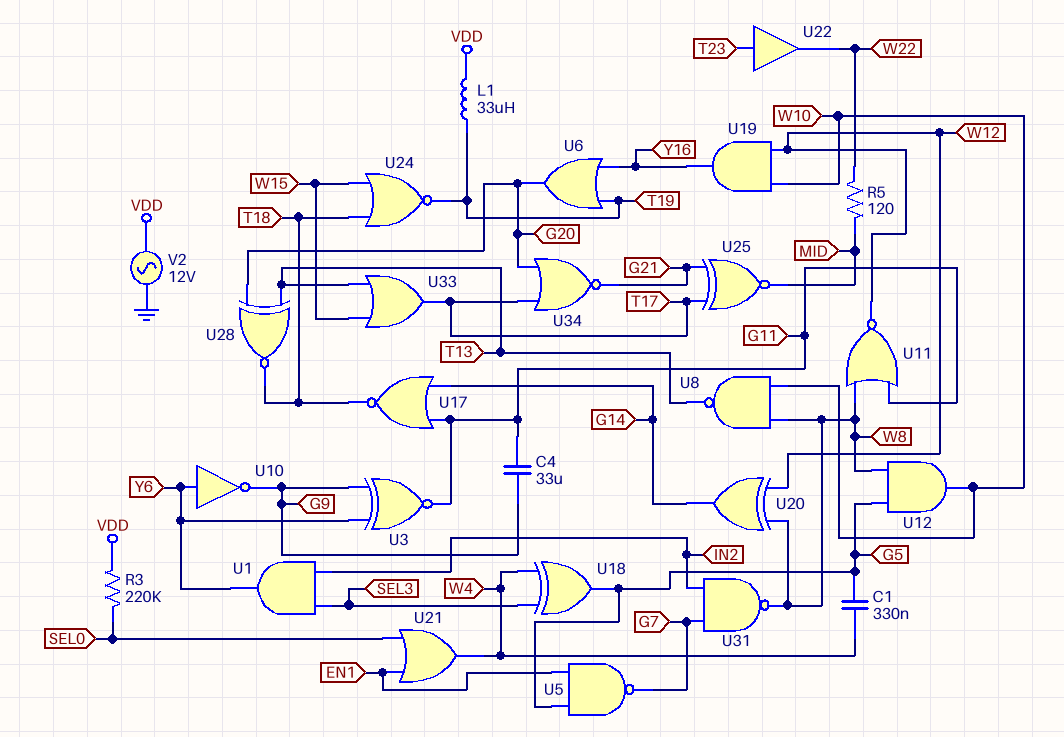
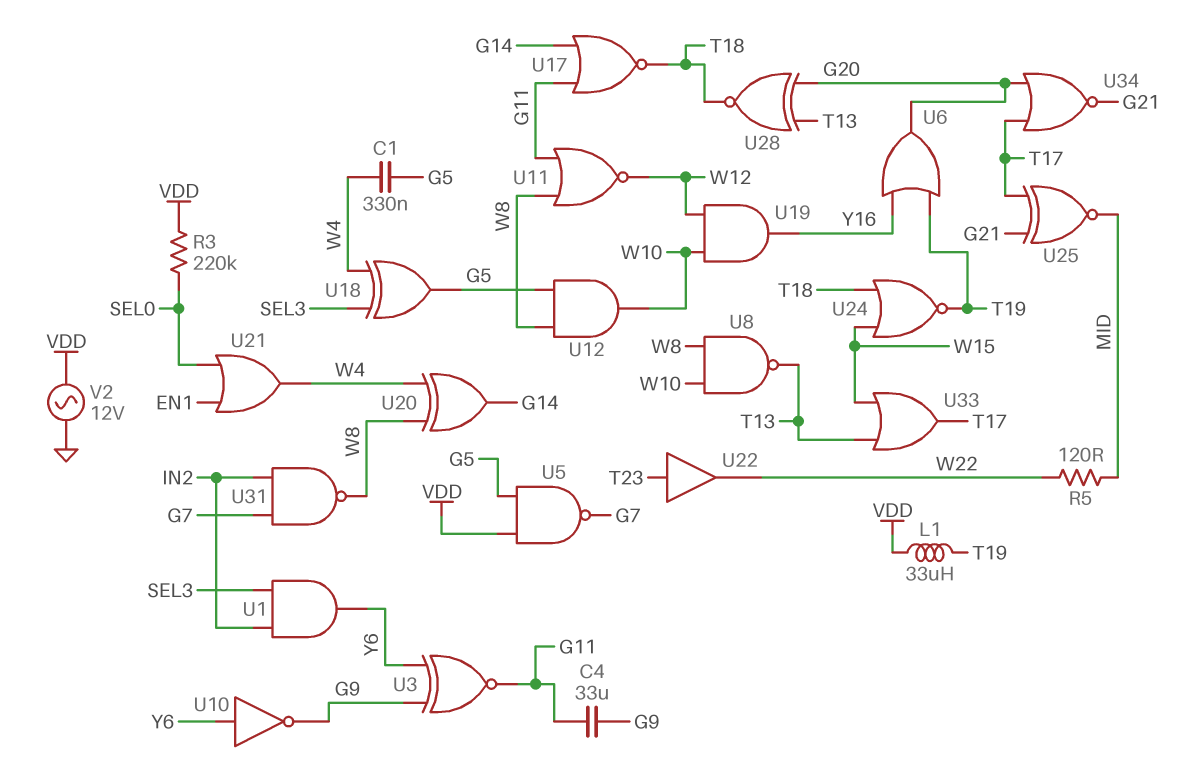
U5: NAND (in EN1, in G5, out G7) -> NAND (in G5, in VDD, out G7)
U20: XOR (in W8, in W12, out G14) -> XOR (in W4, in W8, out G14)

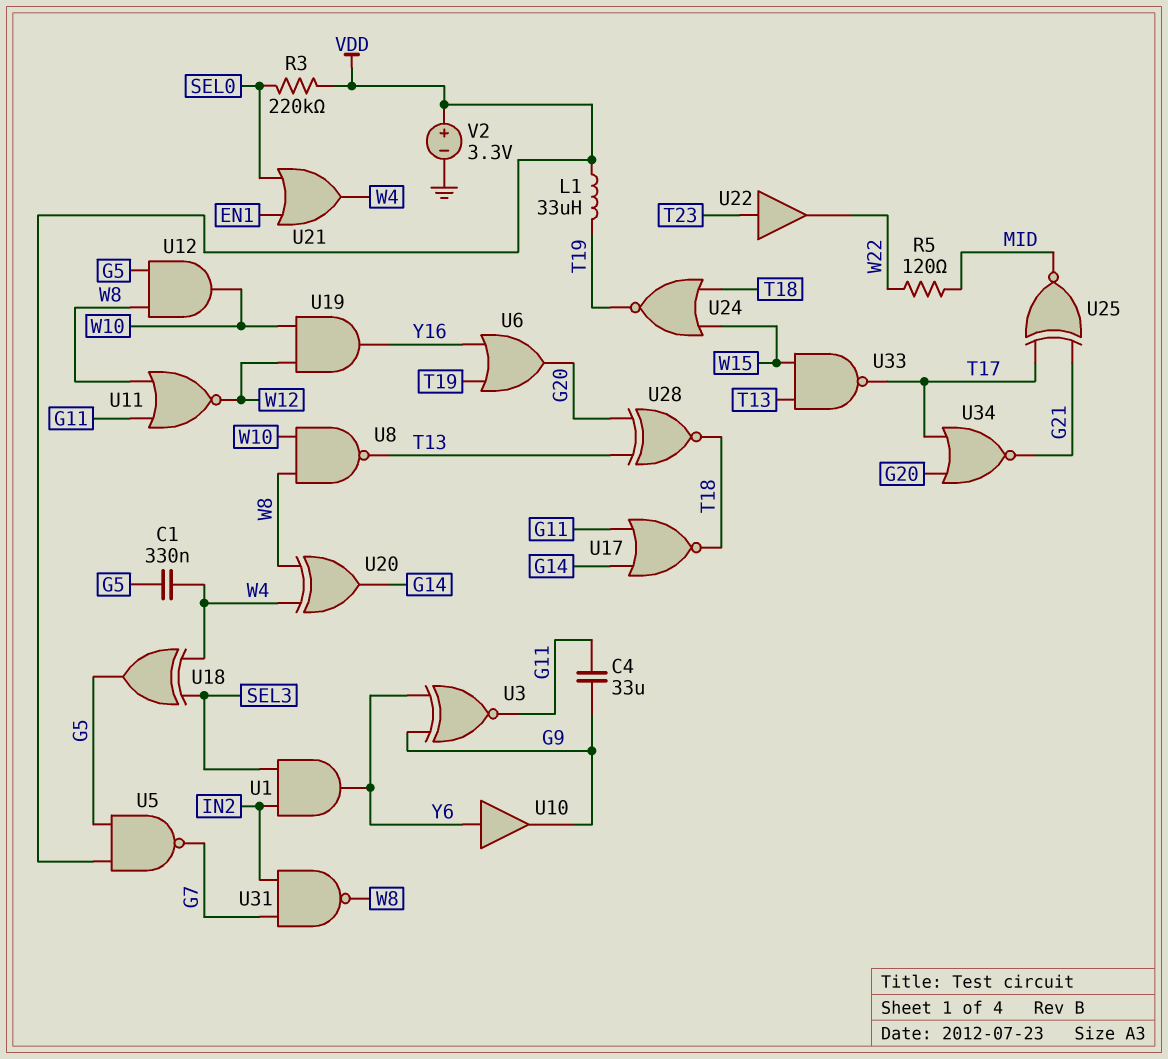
U10: NOT (in Y6, out G9) -> buffer (in Y6, out G9)
U33: OR (in T13, in W15, out T17) -> NAND (in T13, in W15, out T17)
V2: AC 12V (GND, VDD) -> 3.3V (plus VDD, minus GND)

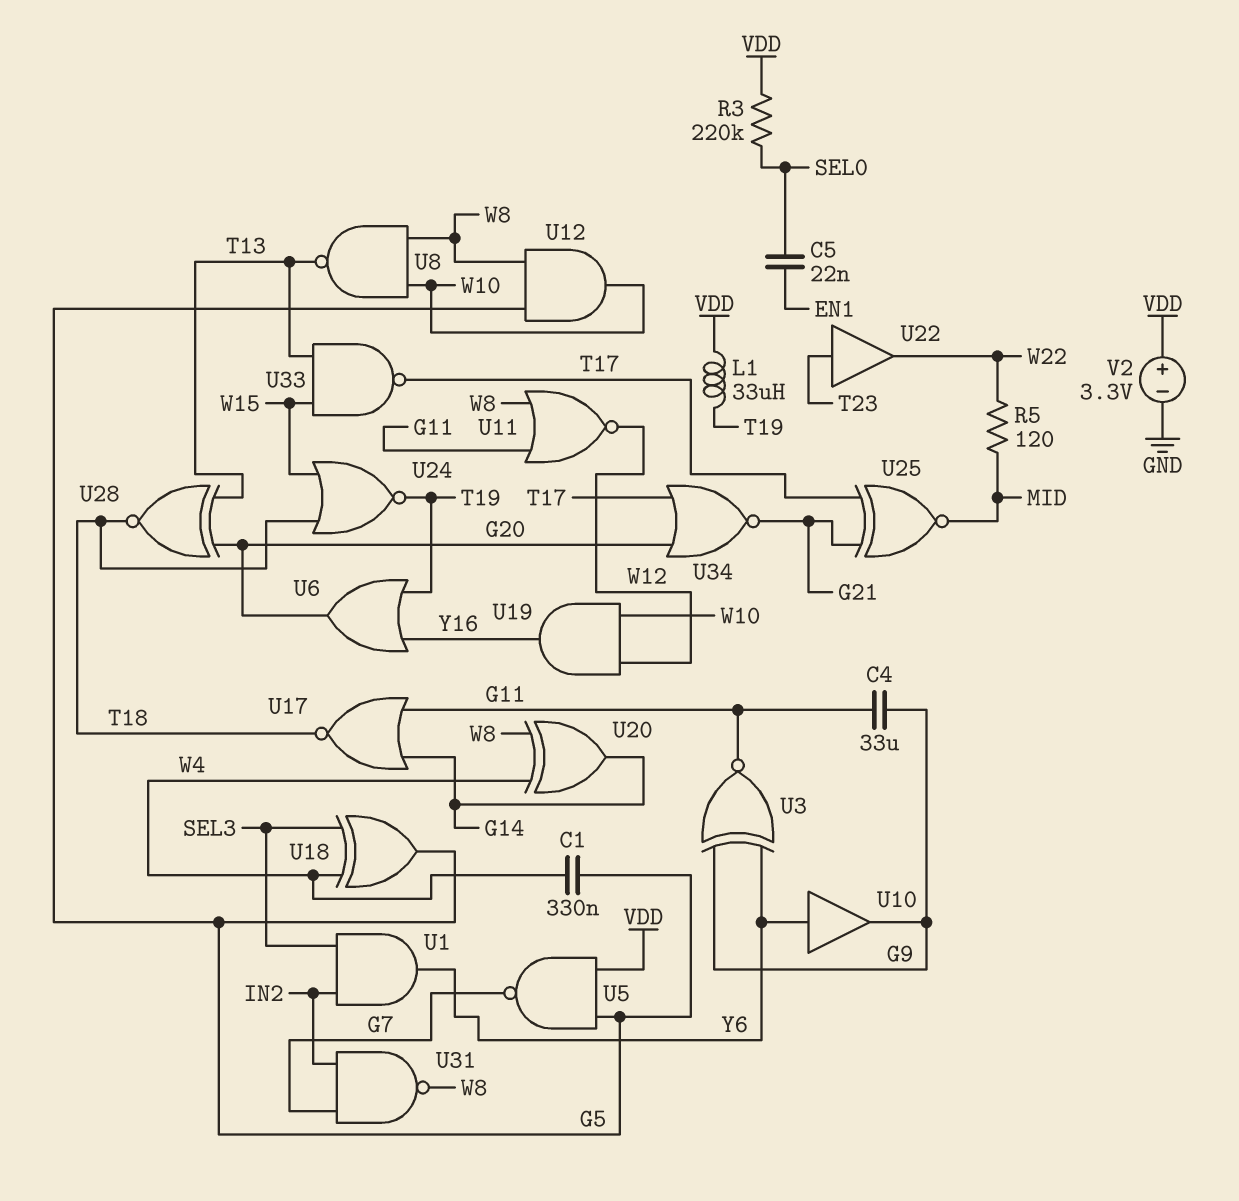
C5: none -> 22nF (EN1, SEL0)
U21: OR (in EN1, in SEL0, out W4) -> none

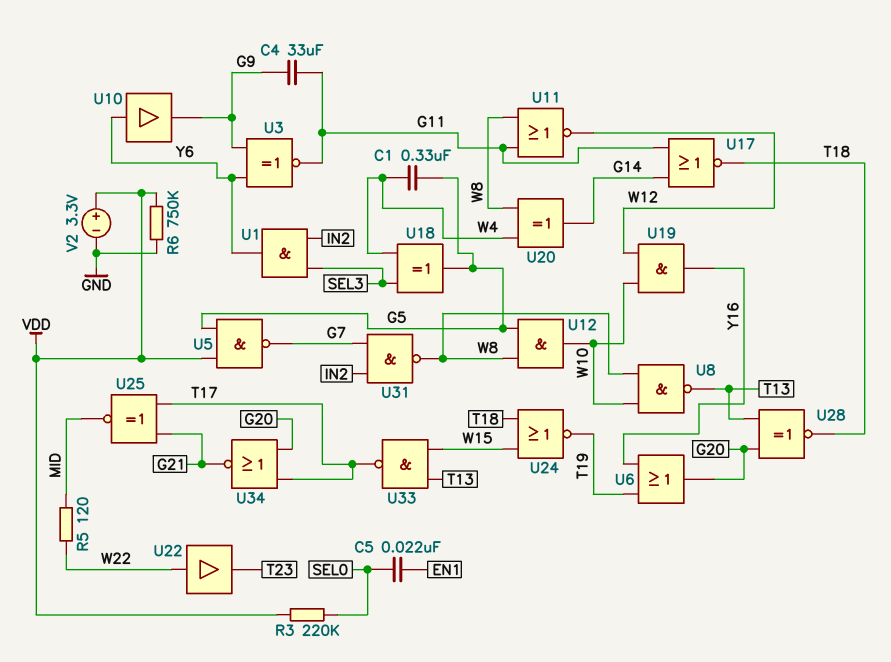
L1: 33uH (T19, VDD) -> none
R6: none -> 750k (GND, VDD)
U22: buffer (in T23, out W22) -> buffer (in W22, out T23)

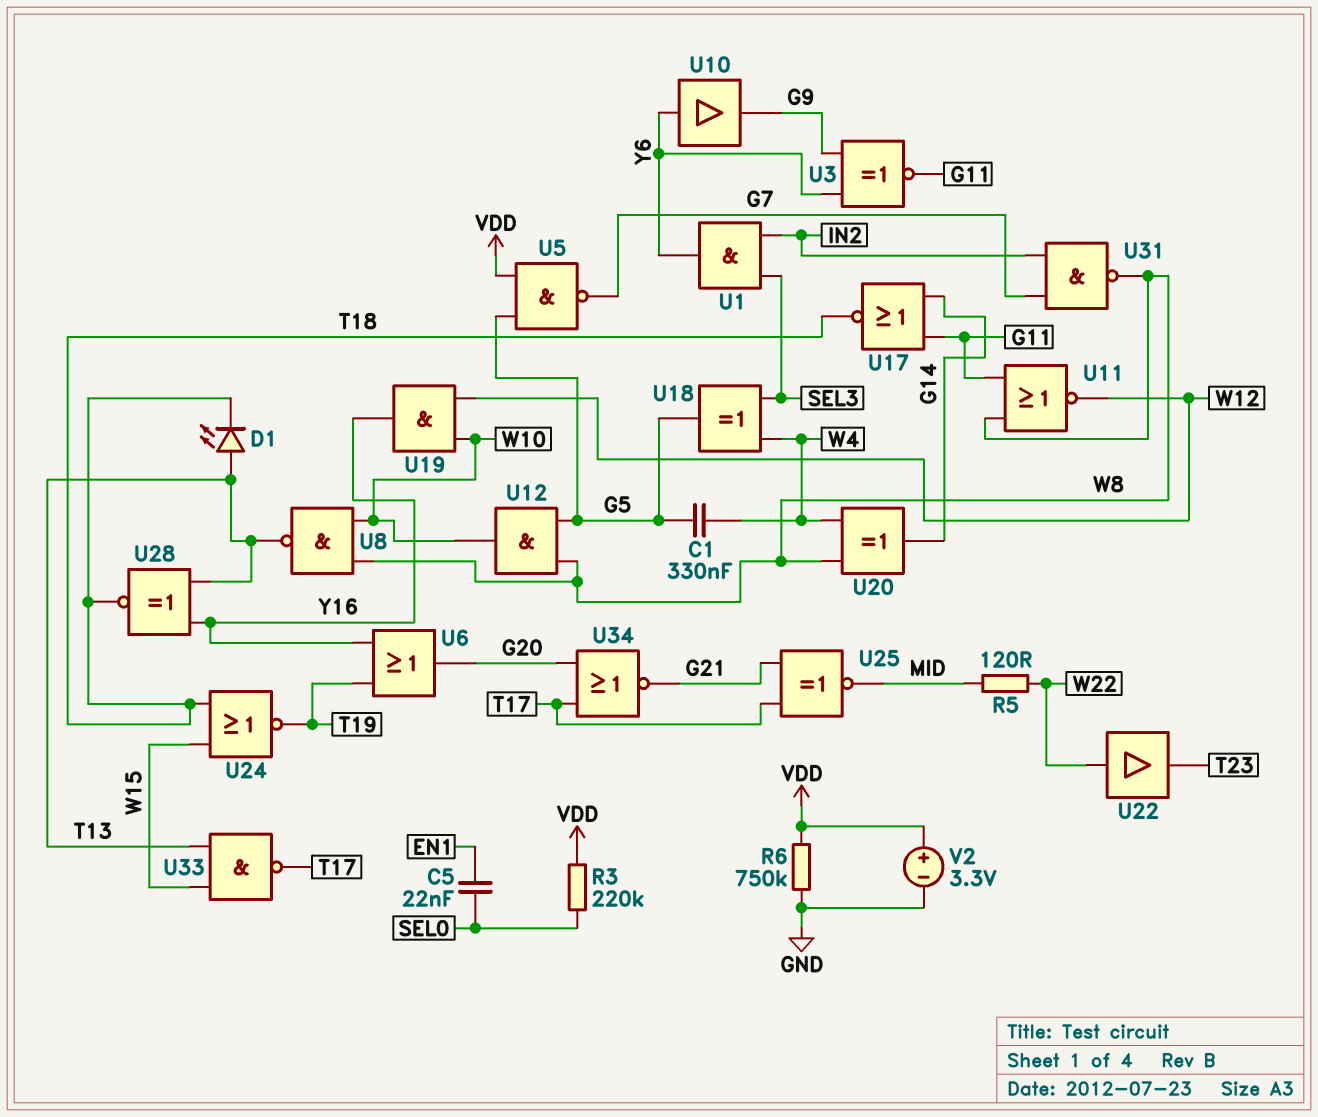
C4: 33uF (G9, G11) -> none
D1: none -> LED (A T13, K T18)
U28: XNOR (in G20, in T13, out T18) -> XNOR (in T13, in Y16, out T18)

